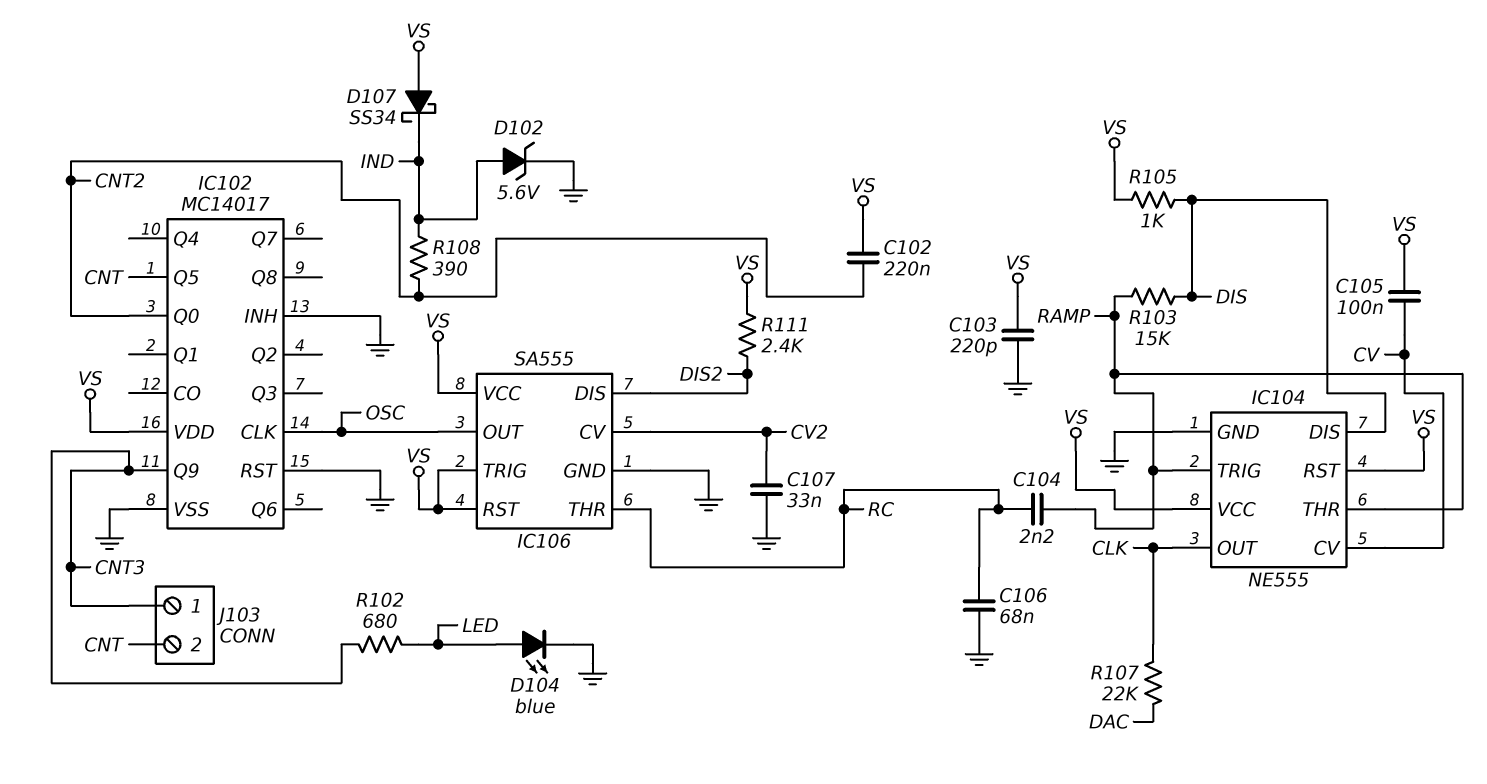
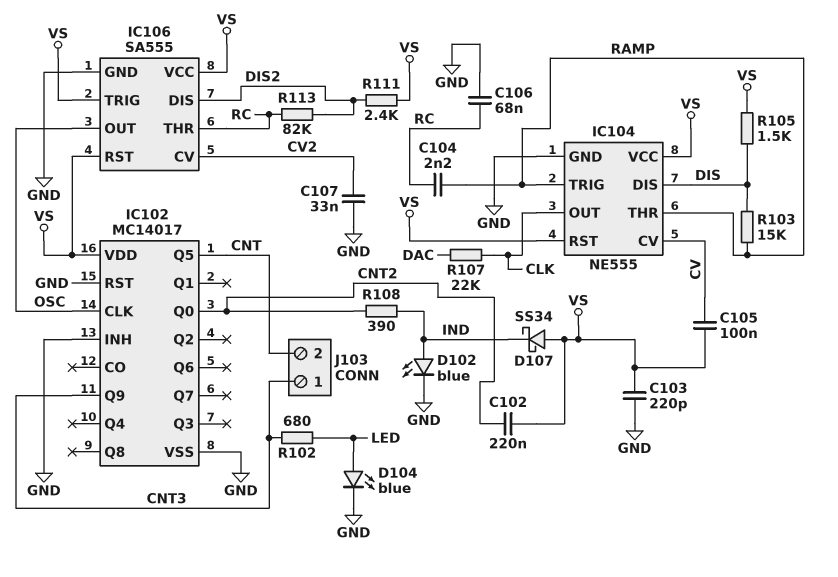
D102: zener 5.6V (A IND, K GND) -> LED blue (A IND, K GND)
R105: 1k (DIS, VS) -> 1.5k (DIS, VS)
R113: none -> 82k (DIS2, RC)

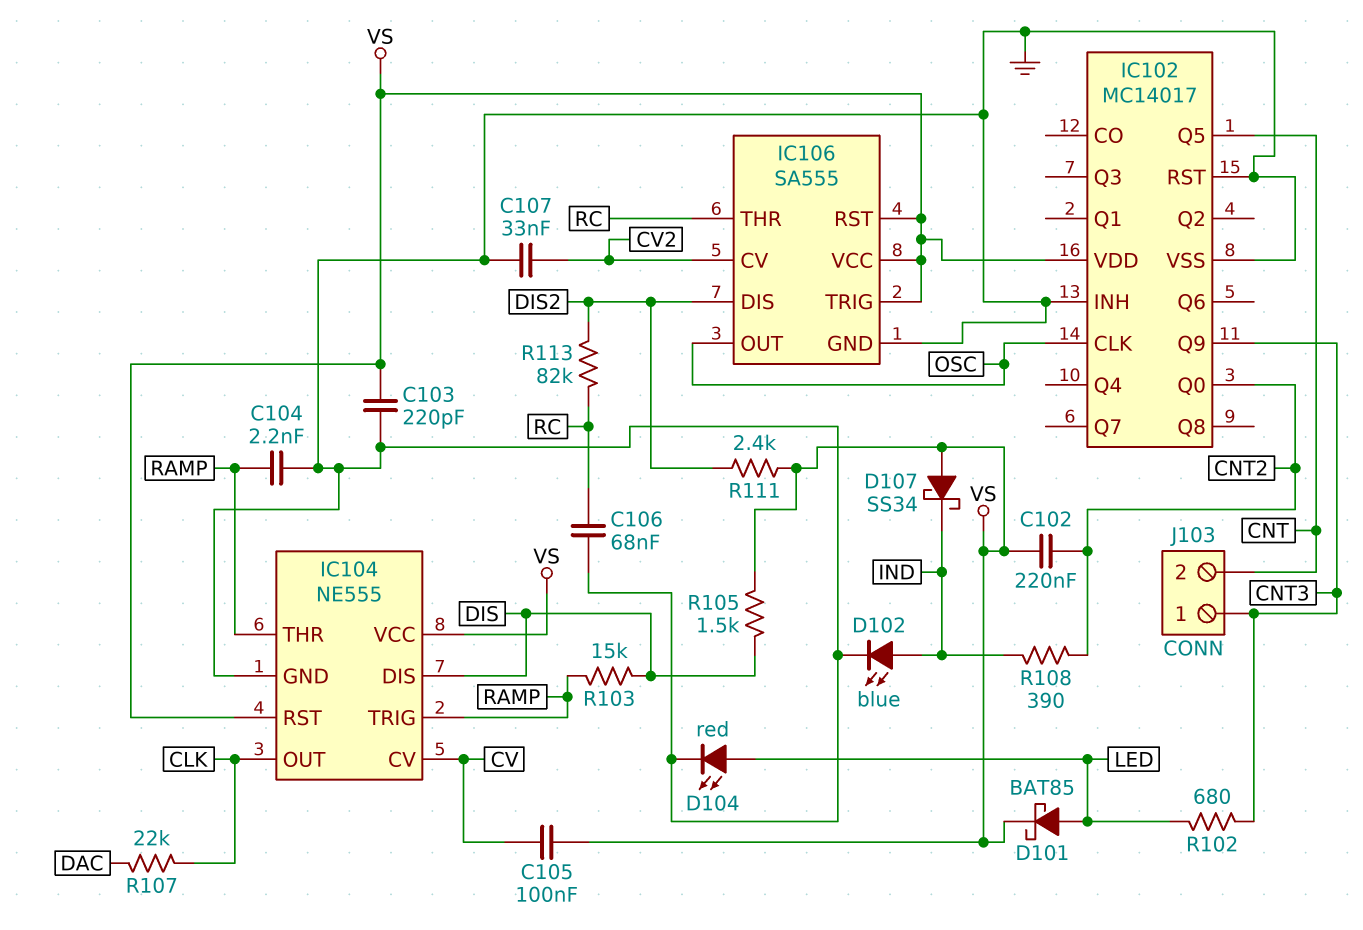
C104: 2.2nF (RAMP, RC) -> 2.2nF (GND, RAMP)
D101: none -> schottky BAT85 (A LED, K VS)
D104: LED blue (A LED, K GND) -> LED red (A LED, K GND)

